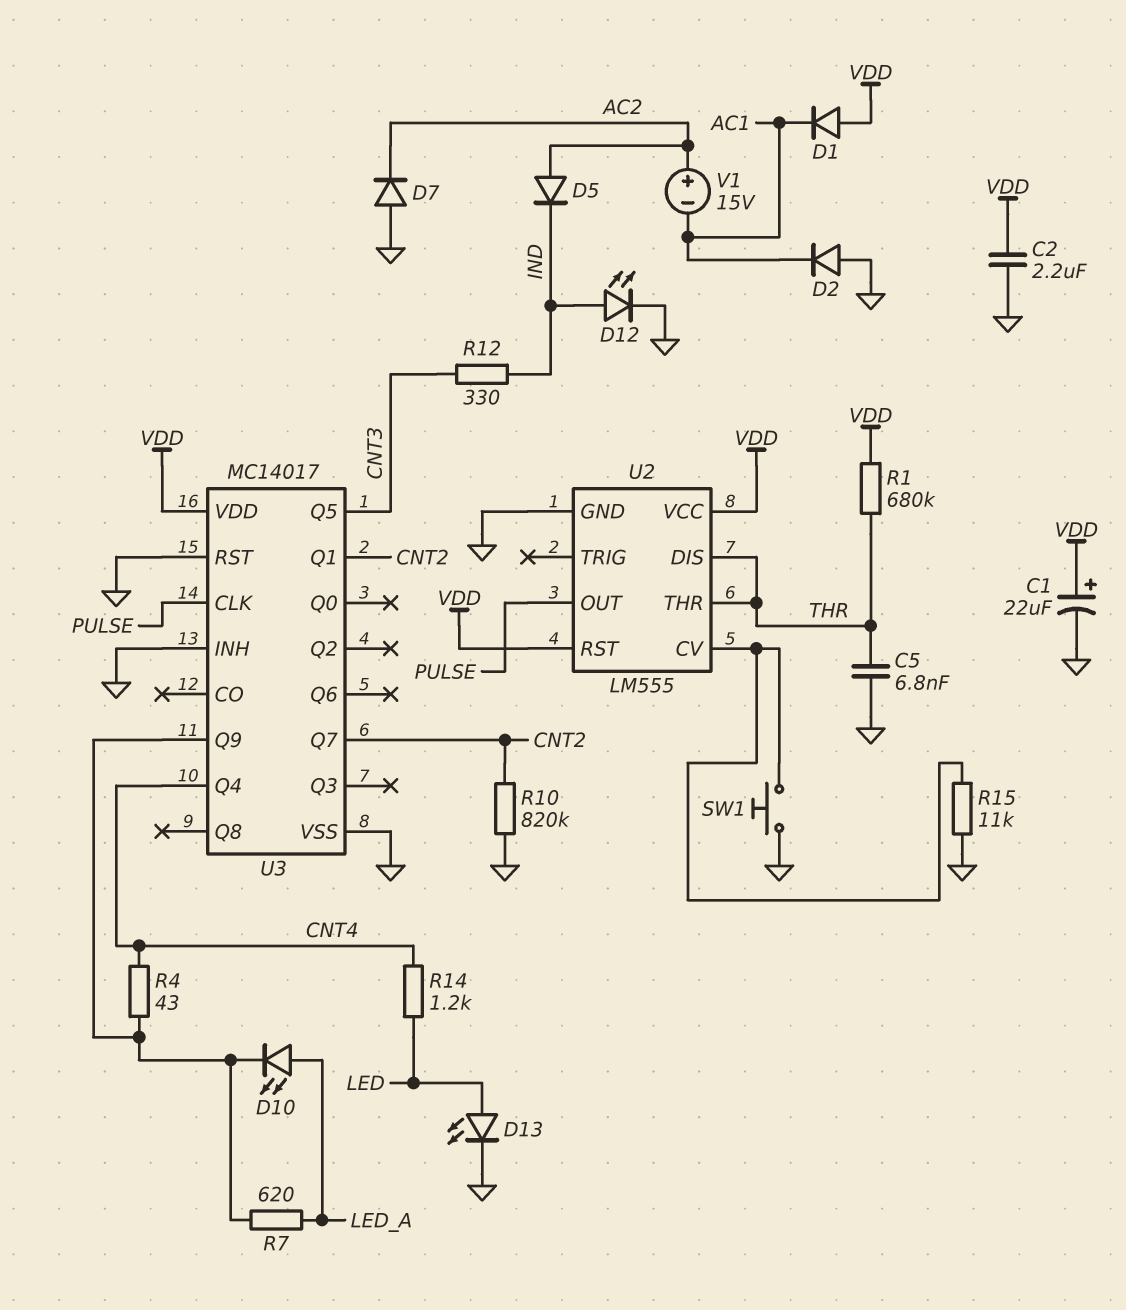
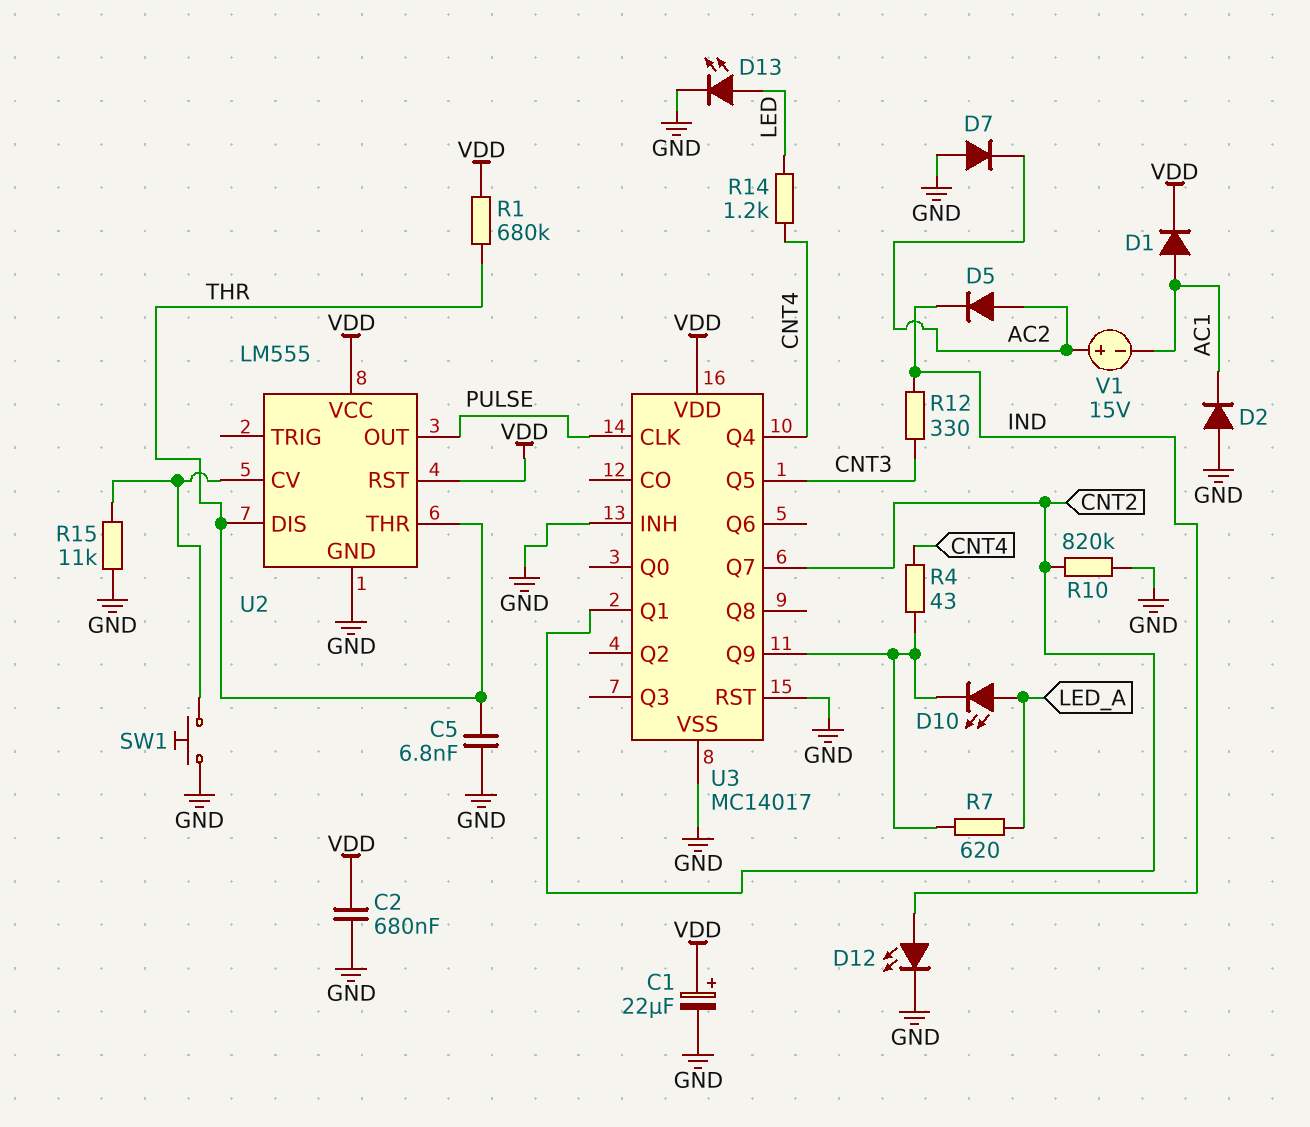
C2: 2.2uF (GND, VDD) -> 680nF (GND, VDD)
D1: diode (A VDD, K AC1) -> diode (A AC1, K VDD)

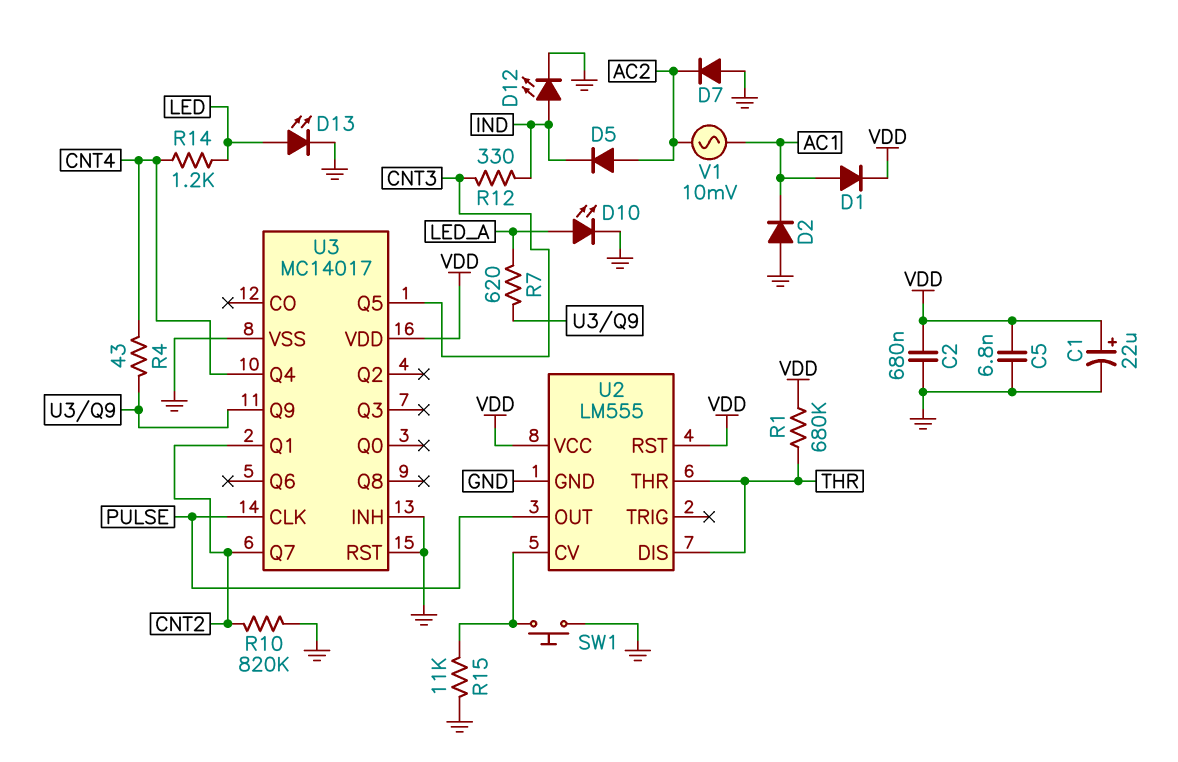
C5: 6.8nF (GND, THR) -> 6.8nF (GND, VDD)
D10: LED (A LED_A, K U3/Q9) -> LED (A LED_A, K GND)
V1: 15V (plus AC2, minus AC1) -> AC 10mV (AC1, AC2)

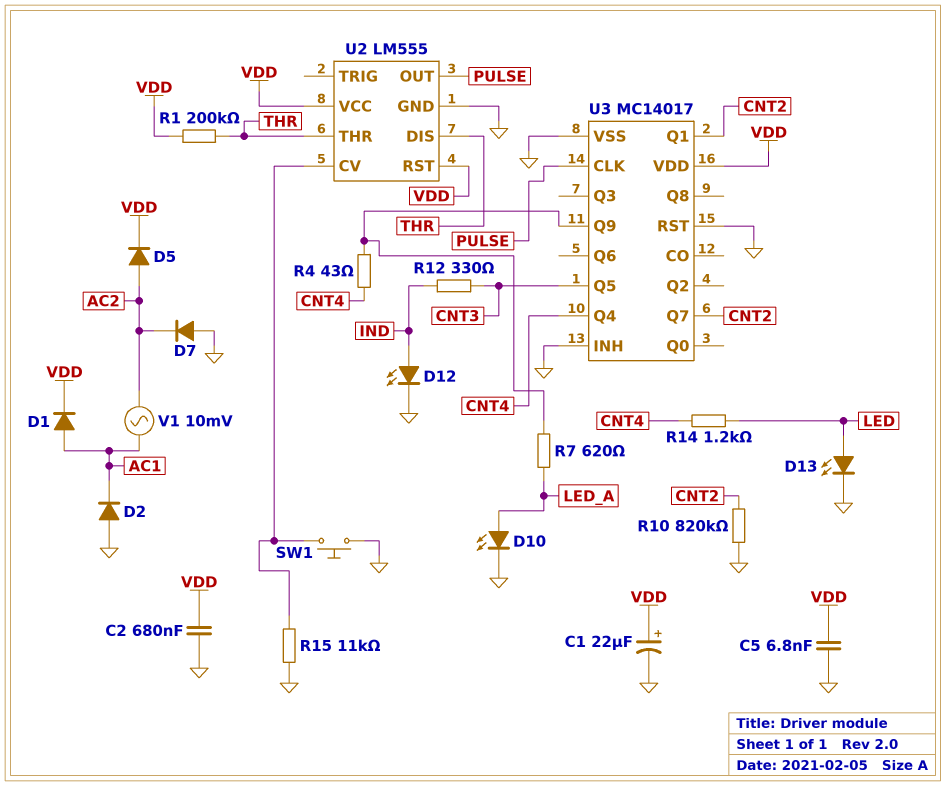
D5: diode (A AC2, K IND) -> diode (A AC2, K VDD)
R1: 680k (THR, VDD) -> 200k (THR, VDD)

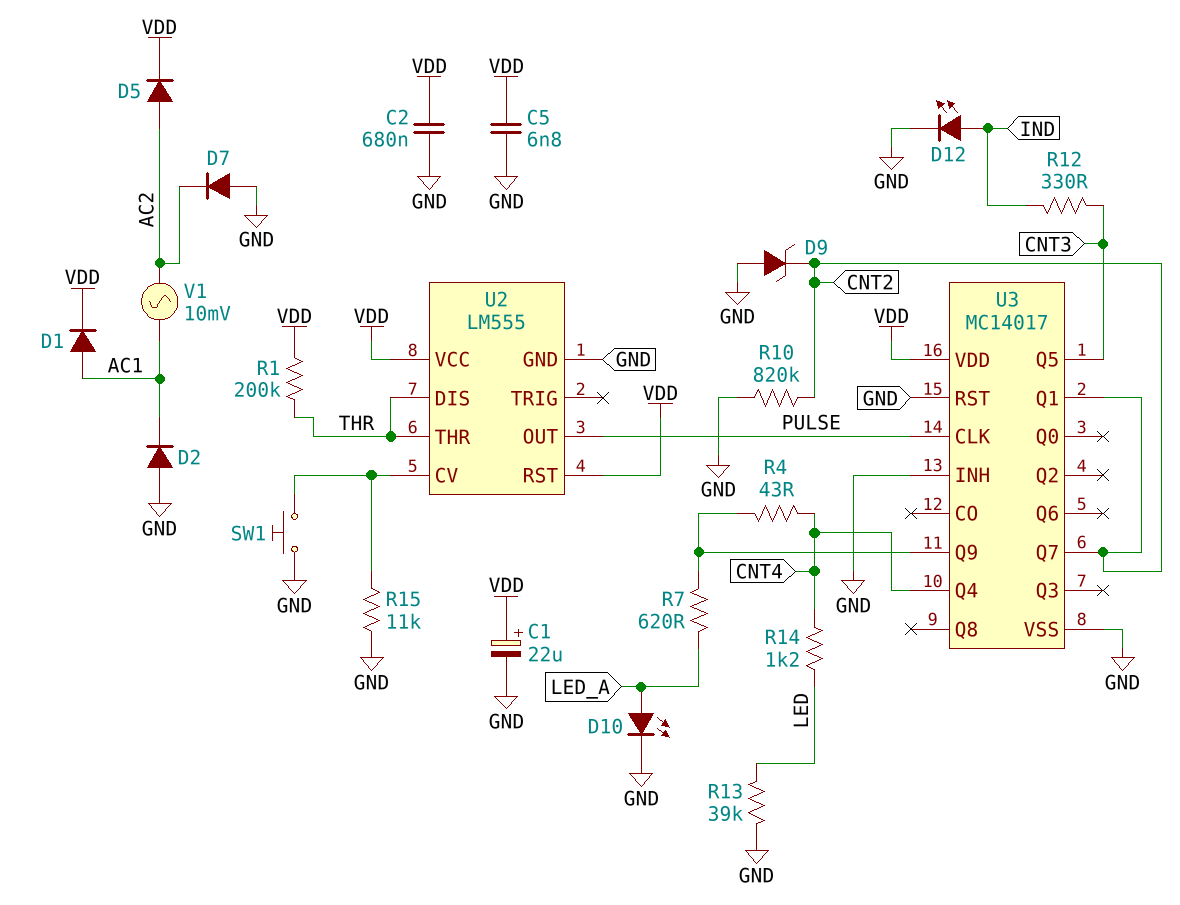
D9: none -> zener (A GND, K CNT2)
D13: LED (A LED, K GND) -> none
R13: none -> 39k (GND, LED)

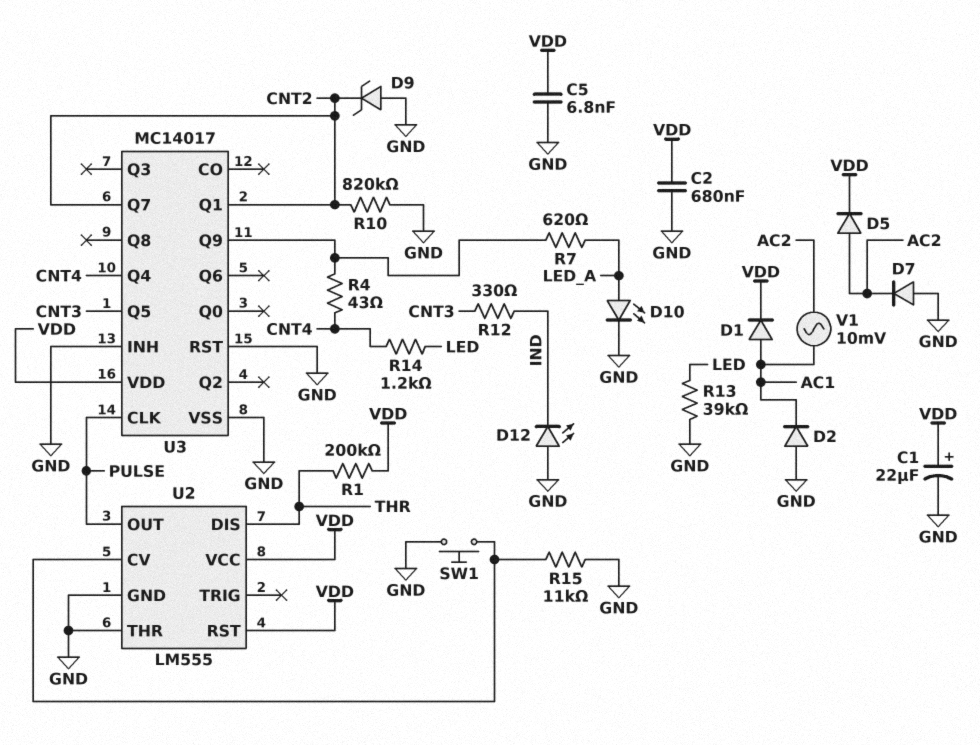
D12: LED (A IND, K GND) -> LED (A GND, K IND)
U2 pin THR: THR -> GND

